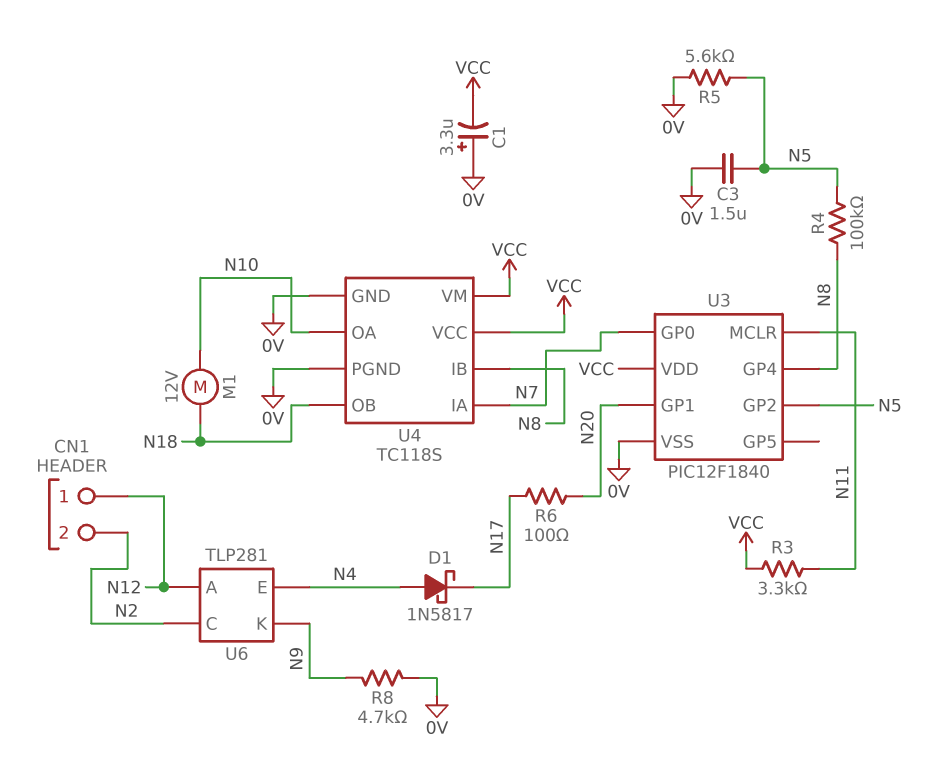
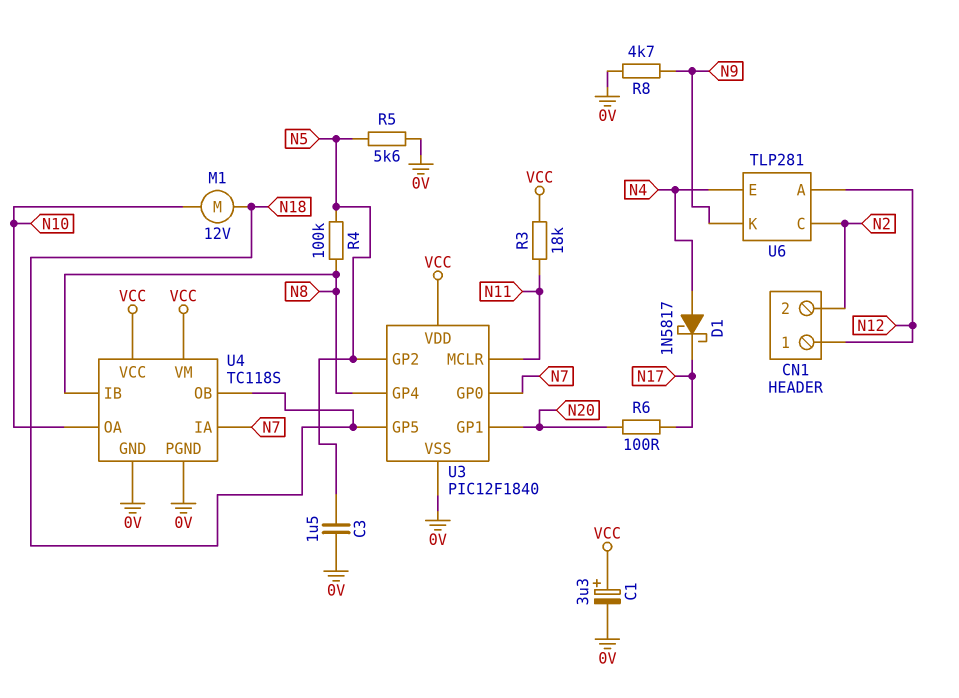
C1: 3.3uF (plus 0V, minus VCC) -> 3.3uF (plus VCC, minus 0V)
R3: 3.3k (N11, VCC) -> 18k (N11, VCC)
U3 pin GP5: none -> N18

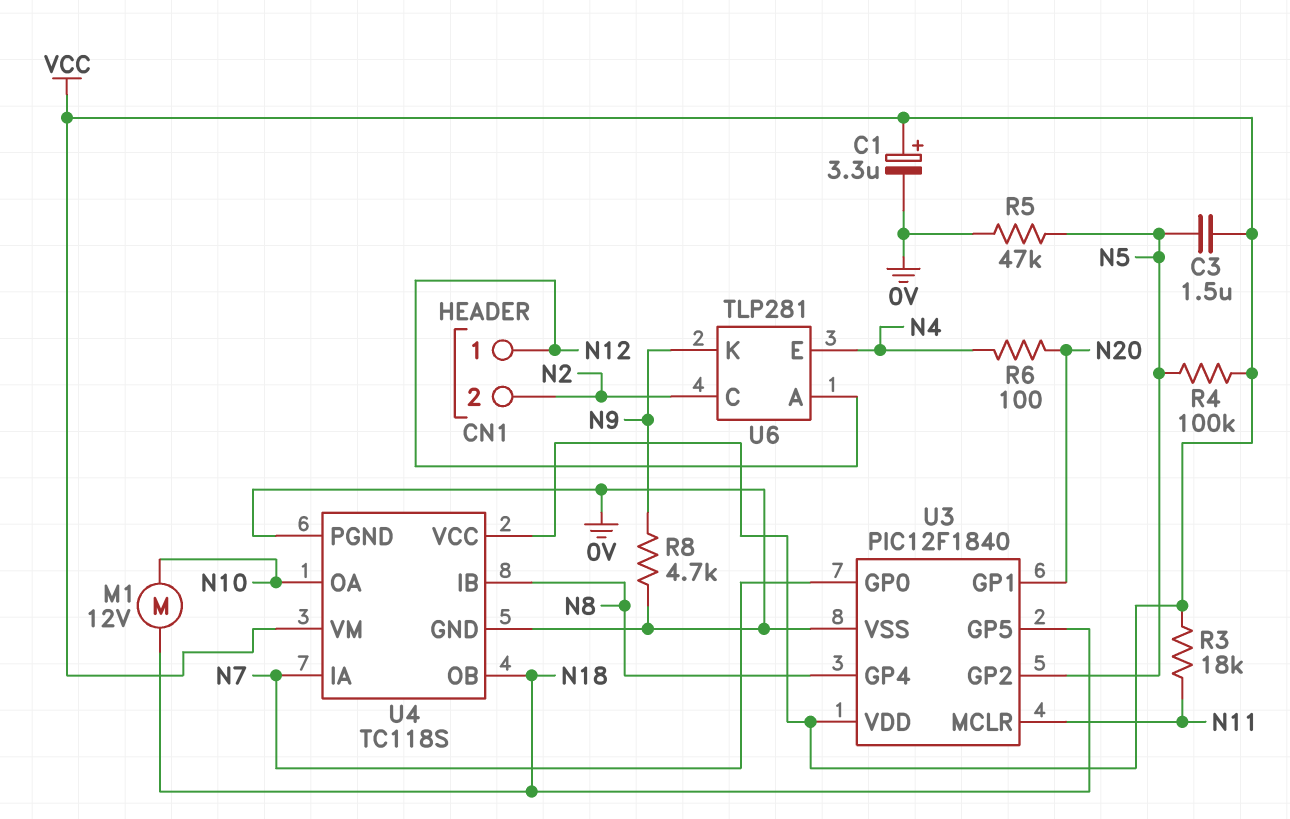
C3: 1.5uF (0V, N5) -> 1.5uF (N5, VCC)
D1: schottky 1N5817 (A N4, K N17) -> none
R4: 100k (N5, N8) -> 100k (N5, VCC)
R5: 5.6k (0V, N5) -> 47k (0V, N5)
R6: 100 (N17, N20) -> 100 (N4, N20)

